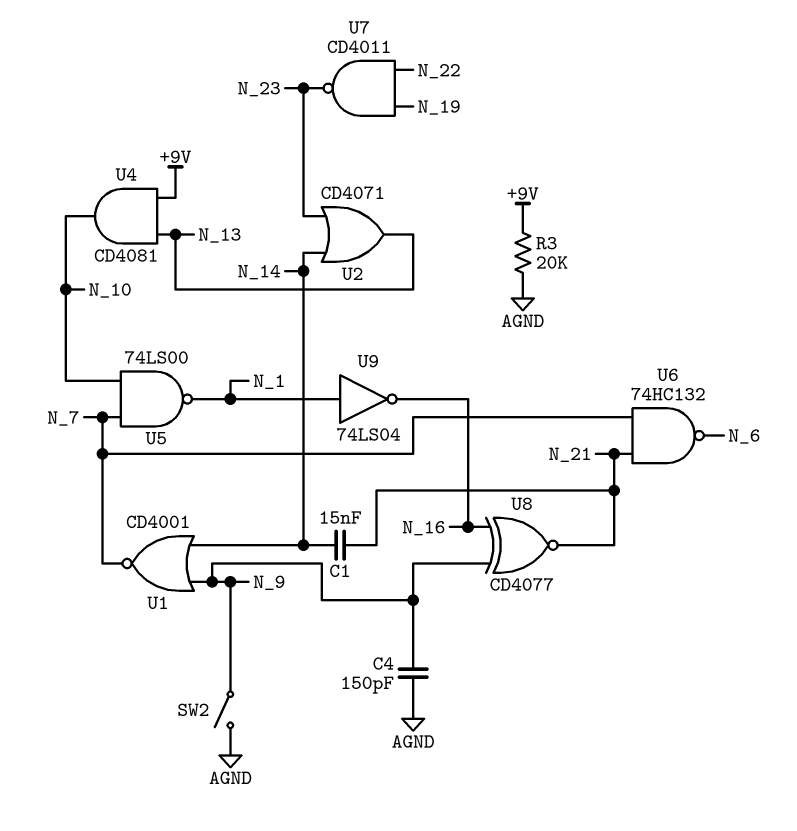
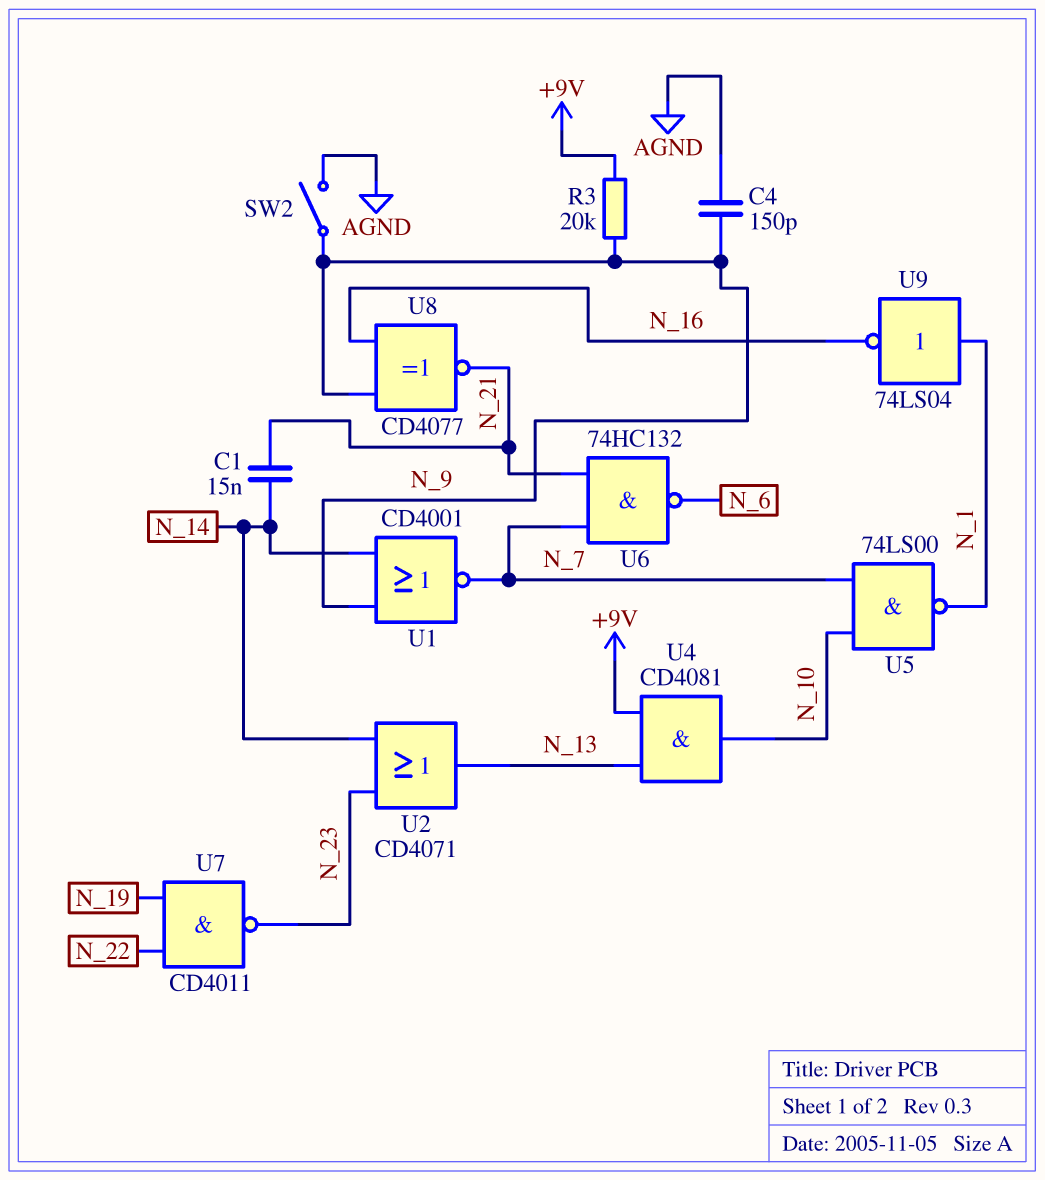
R3: 20k (+9V, AGND) -> 20k (+9V, N_9)

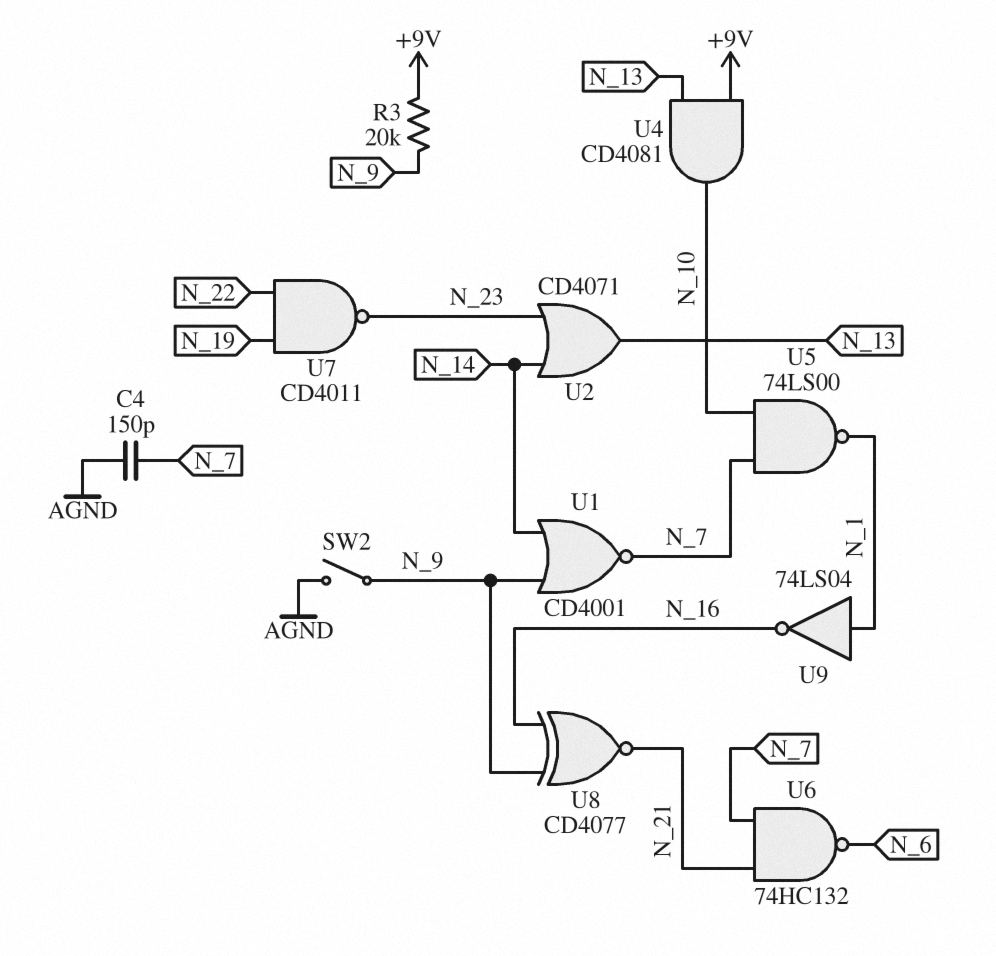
C1: 15nF (N_14, N_21) -> none
C4: 150pF (AGND, N_9) -> 150pF (AGND, N_7)

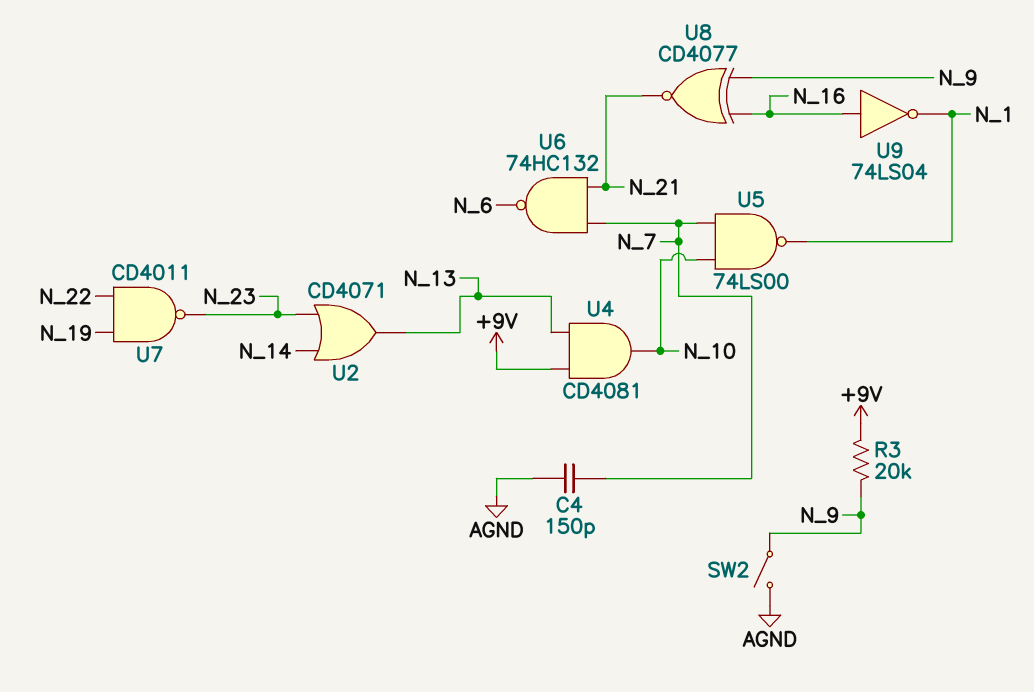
U1: NOR CD4001 (in N_9, in N_14, out N_7) -> none
U9: NOT 74LS04 (in N_1, out N_16) -> NOT 74LS04 (in N_16, out N_1)

